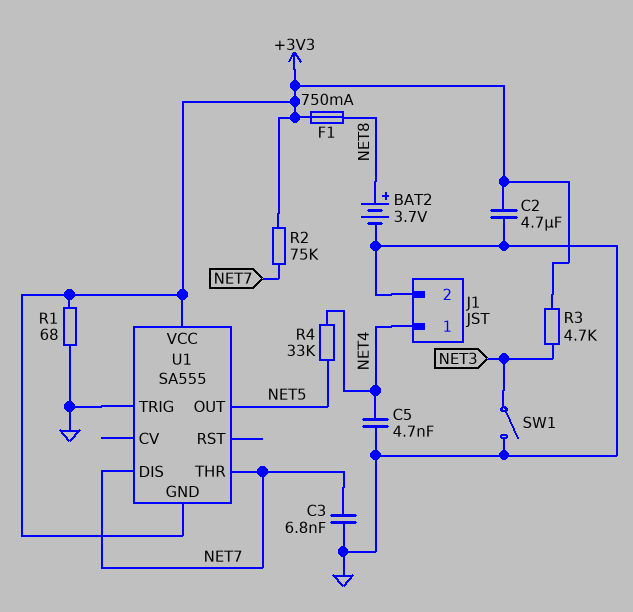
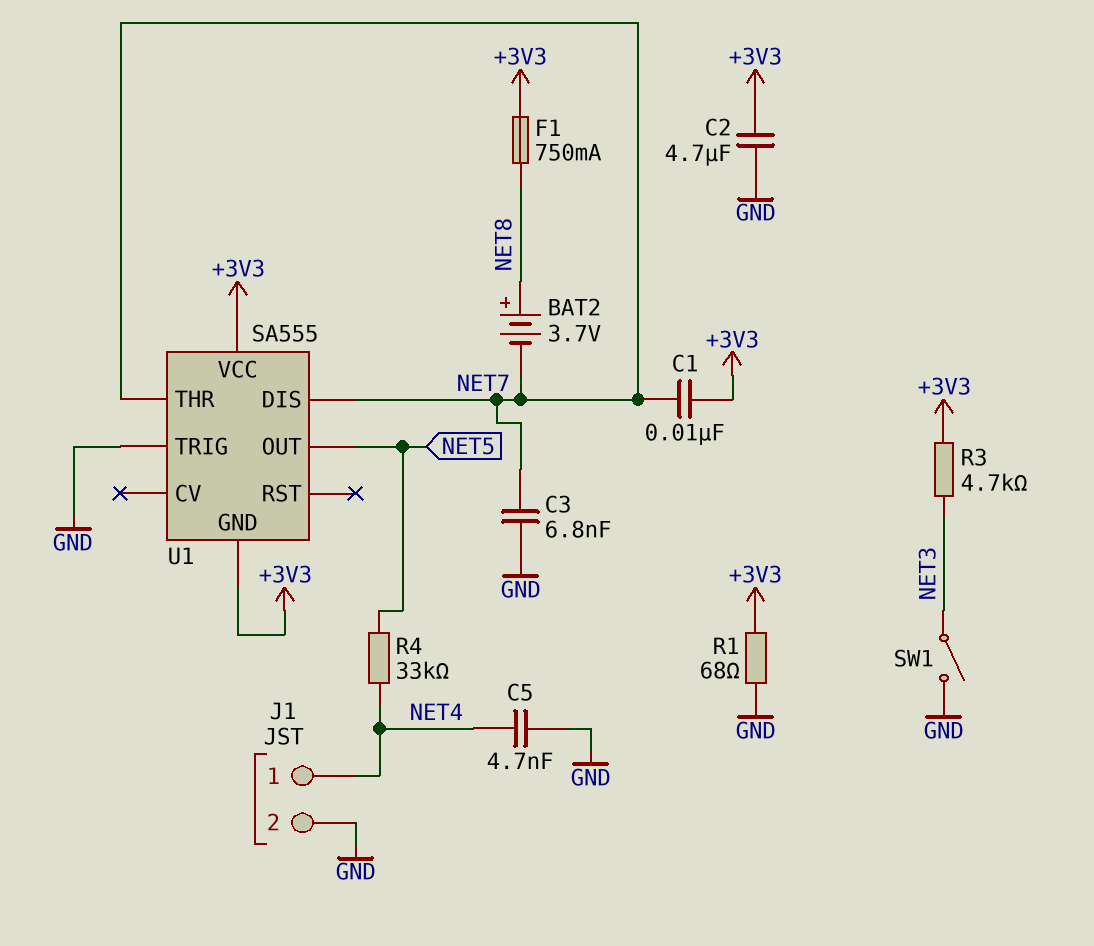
BAT2: 3.7V (plus NET8, minus GND) -> 3.7V (plus NET8, minus NET7)
C1: none -> 10nF (+3V3, NET7)
R2: 75k (+3V3, NET7) -> none

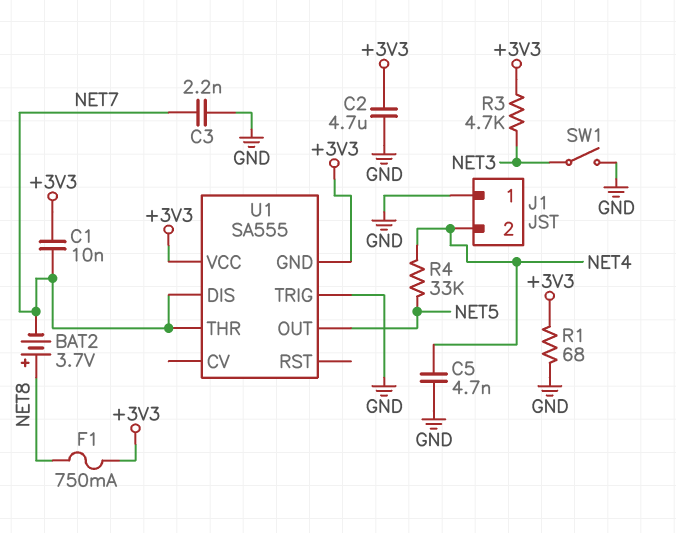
C3: 6.8nF (GND, NET7) -> 2.2nF (GND, NET7)
J1 pin 1: NET4 -> GND
J1 pin 2: GND -> NET4

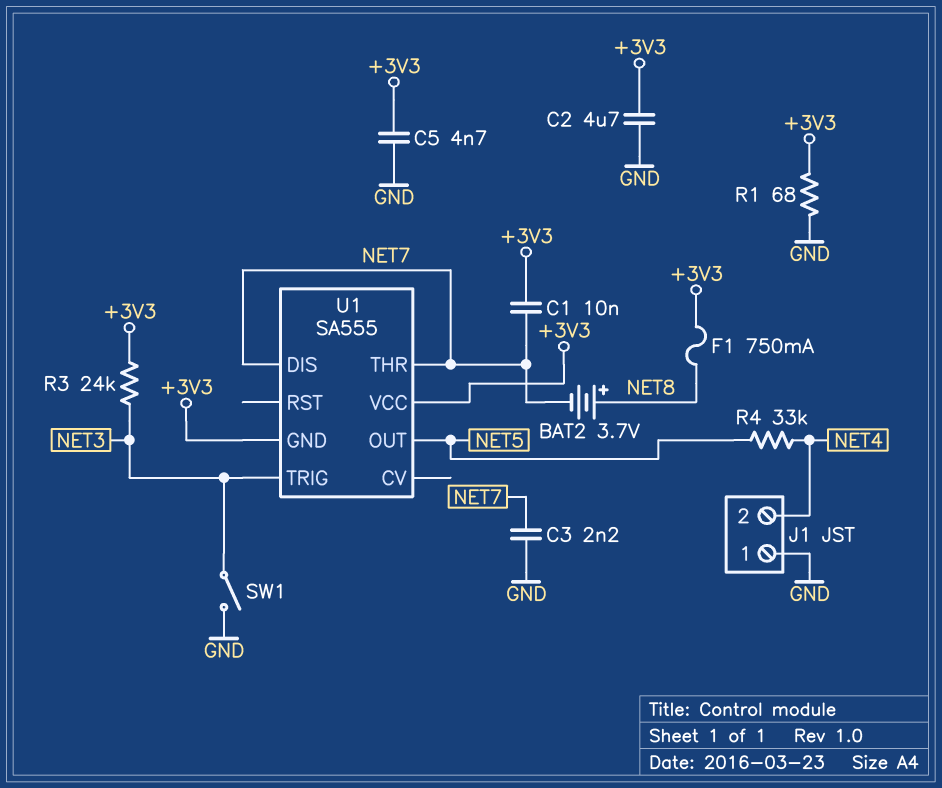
C5: 4.7nF (GND, NET4) -> 4.7nF (+3V3, GND)
R3: 4.7k (+3V3, NET3) -> 24k (+3V3, NET3)
U1 pin TRIG: GND -> NET3

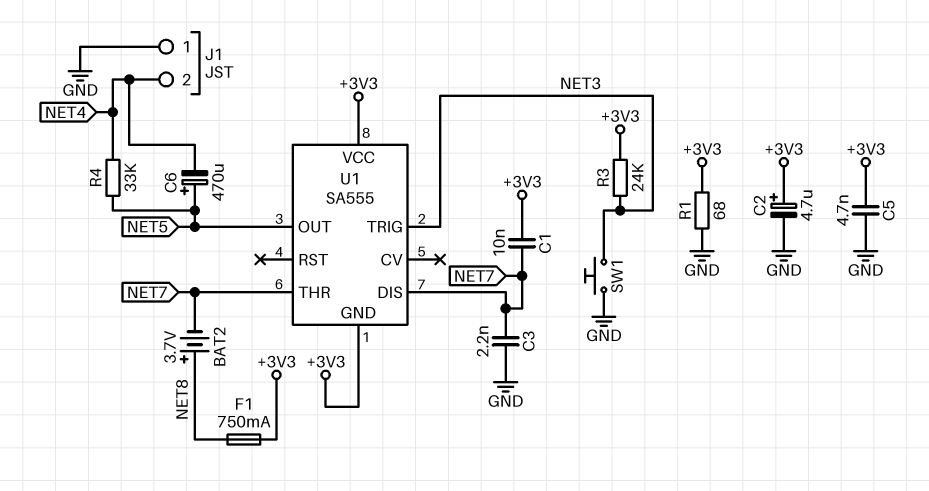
C2: 4.7uF (+3V3, GND) -> 4.7uF (plus +3V3, minus GND)
C6: none -> 470uF (plus NET5, minus NET4)
SW1: switch (GND, NET3) -> button (GND, NET3)

